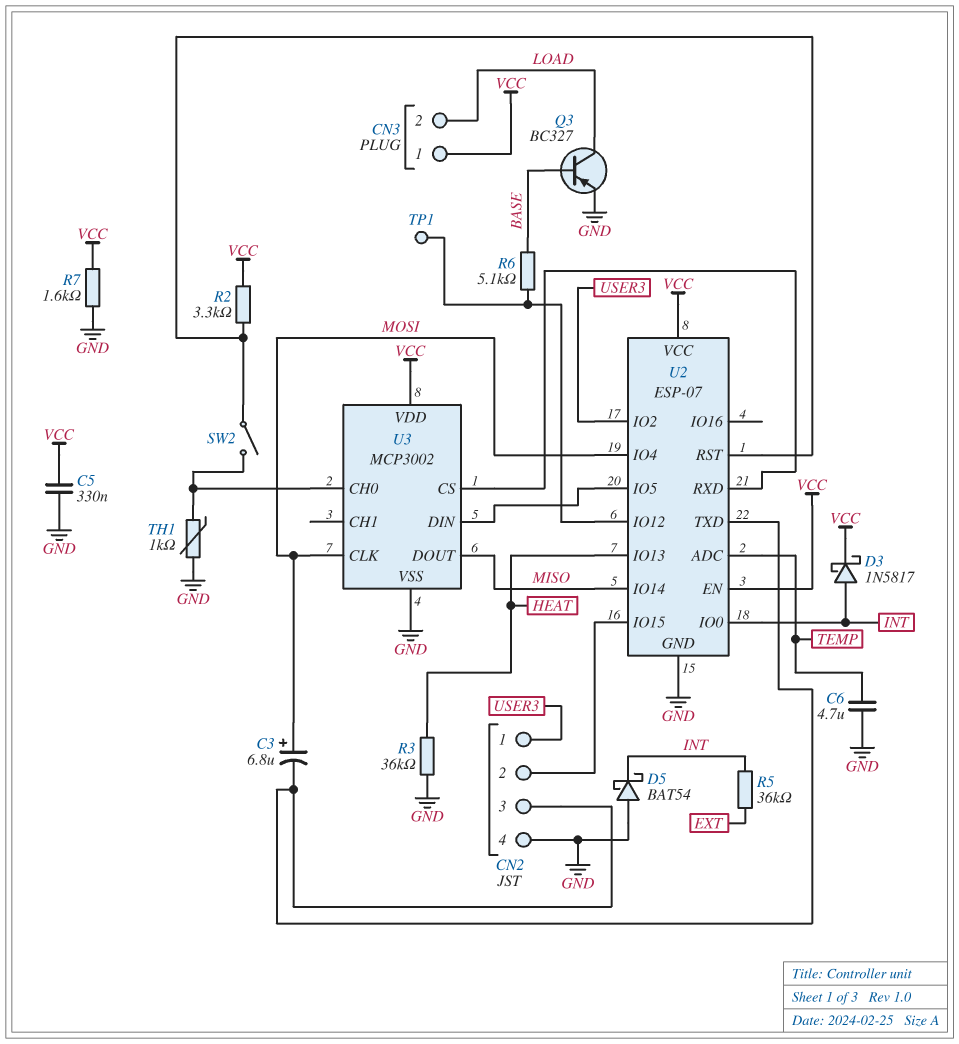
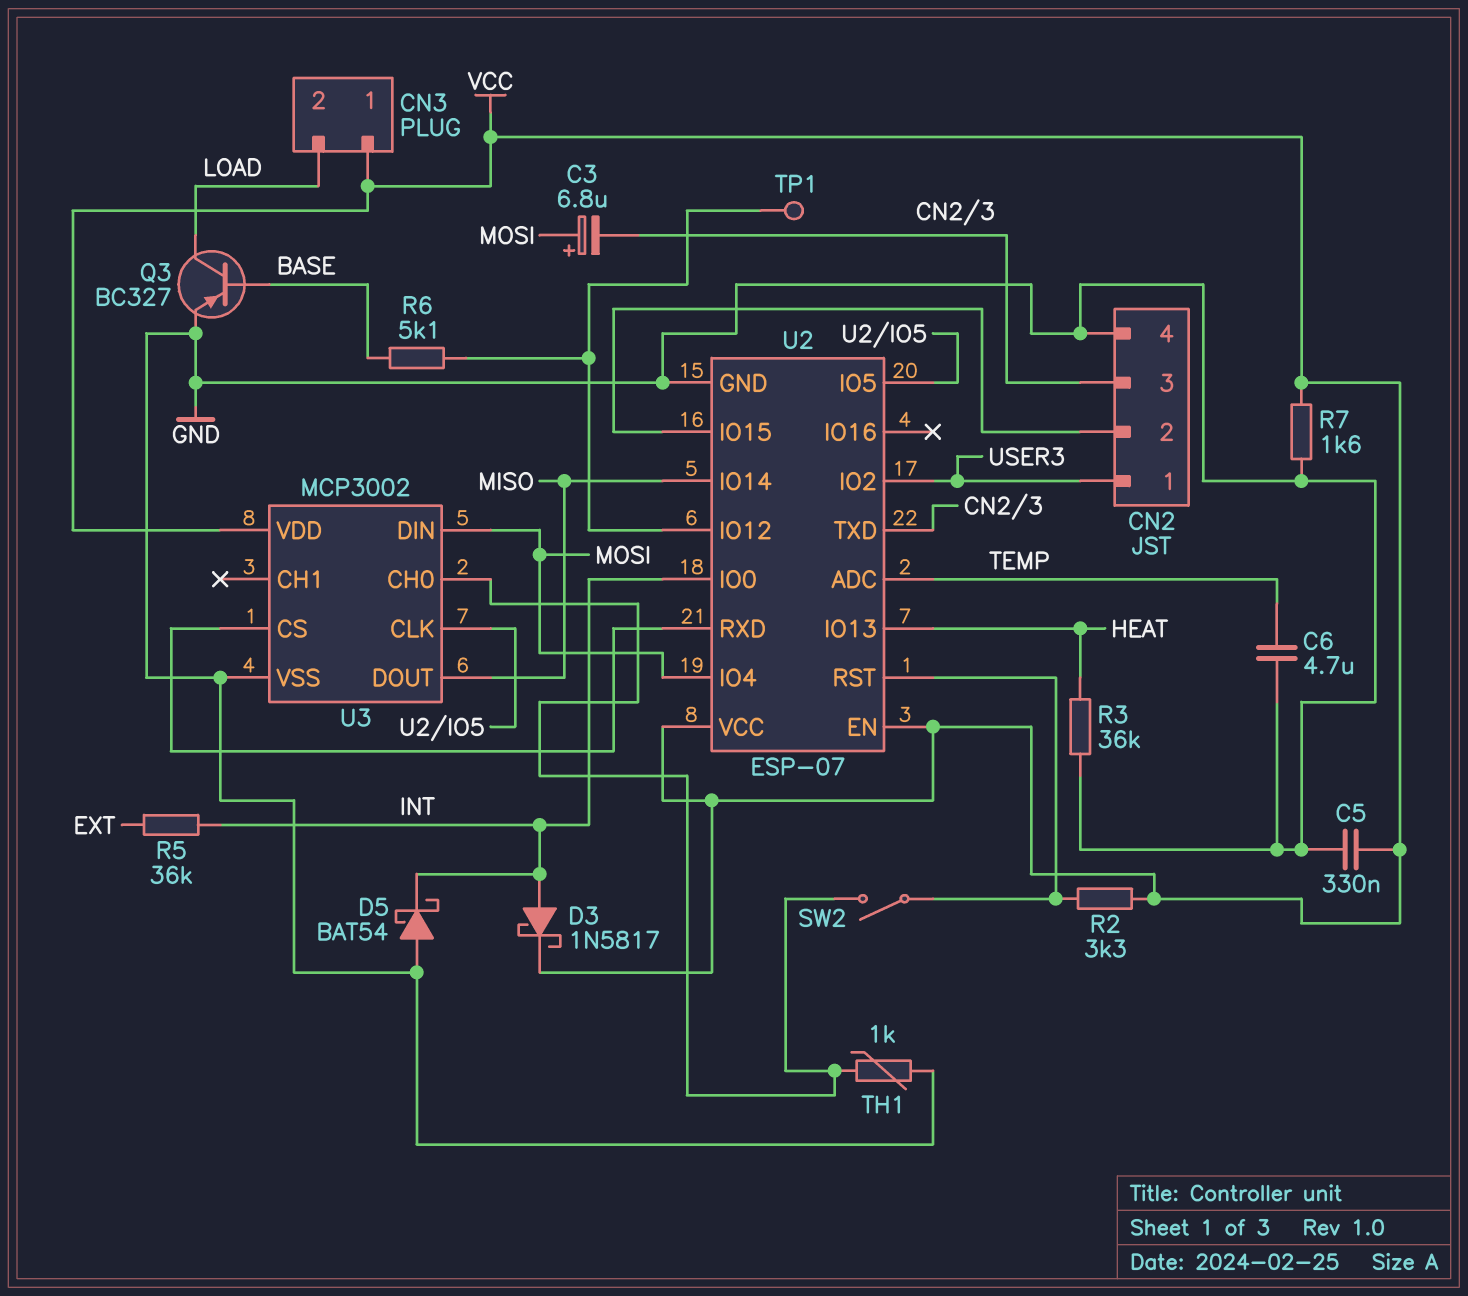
U3 pin CLK: MOSI -> U2/IO5
U3 pin DIN: U2/IO5 -> MOSI

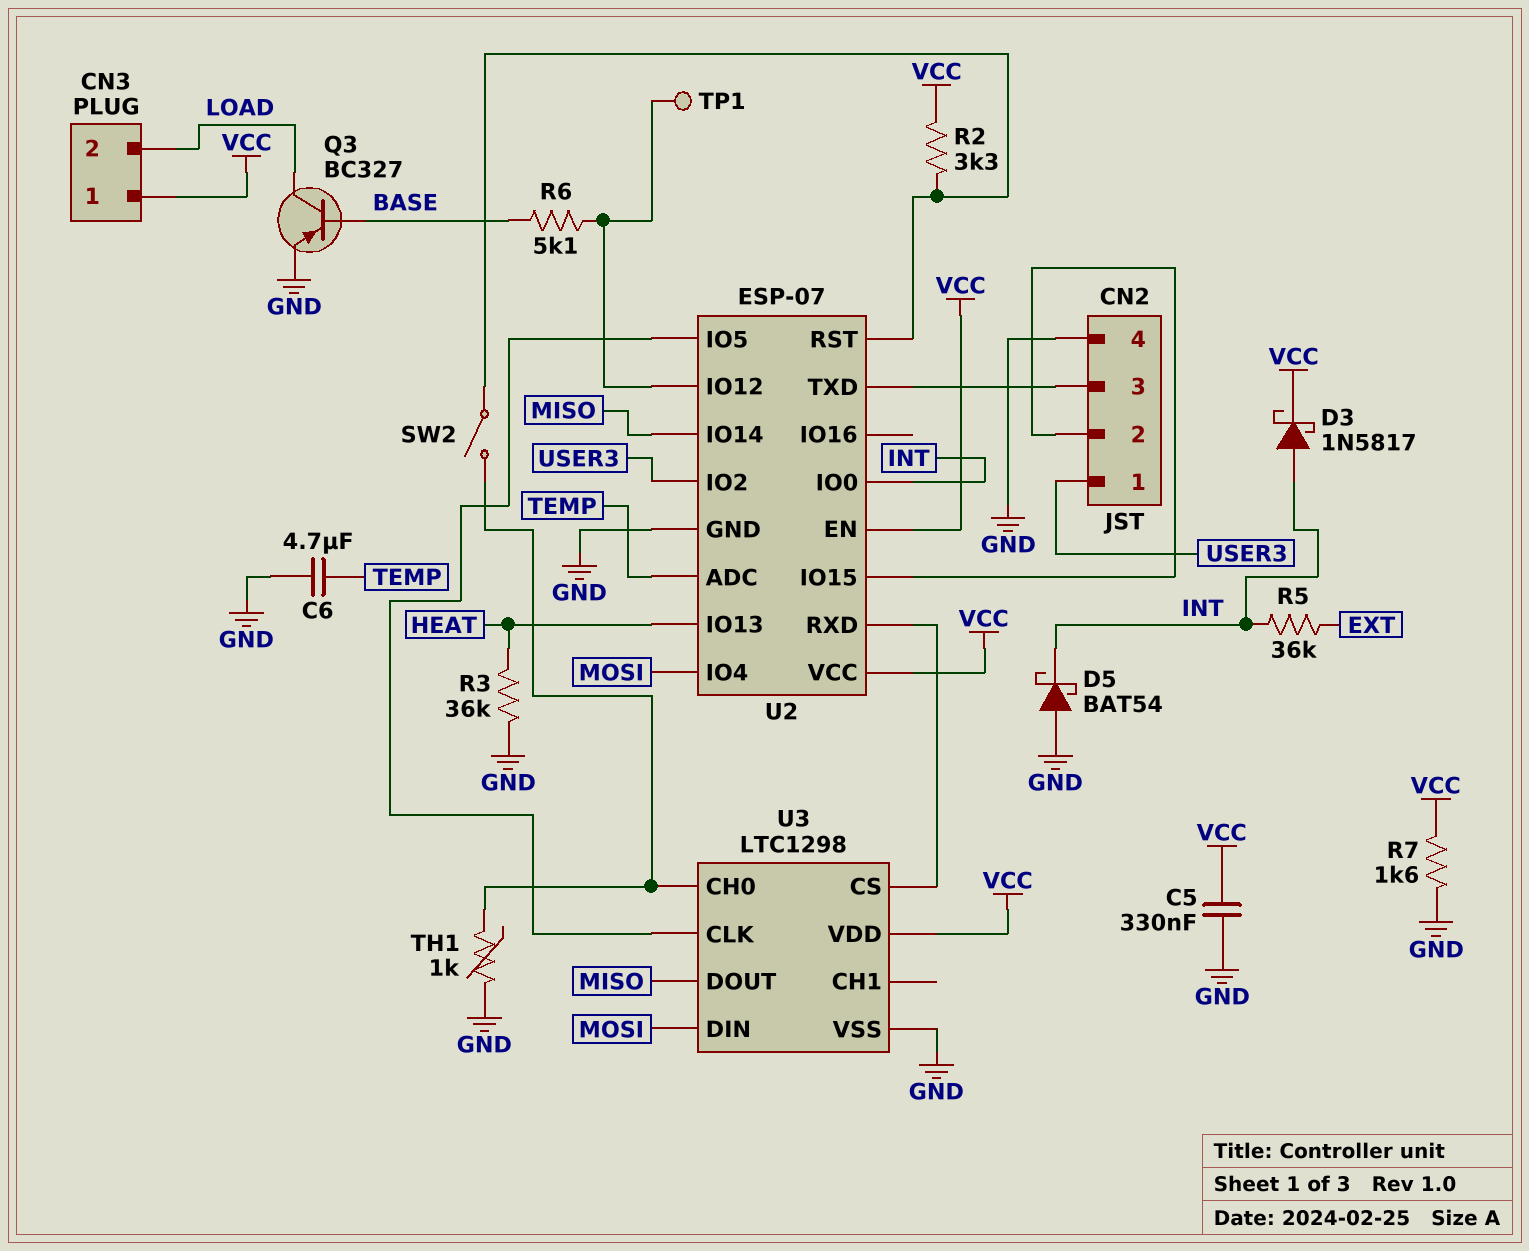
C3: 6.8uF (plus MOSI, minus CN2/3) -> none
U3: MCP3002 -> LTC1298

